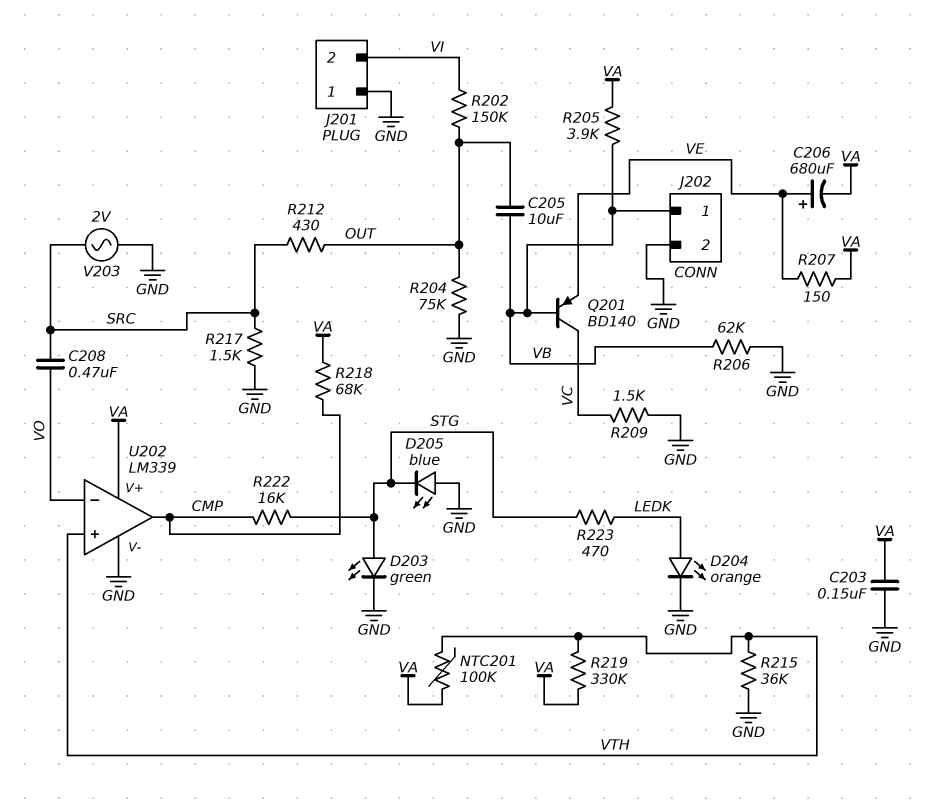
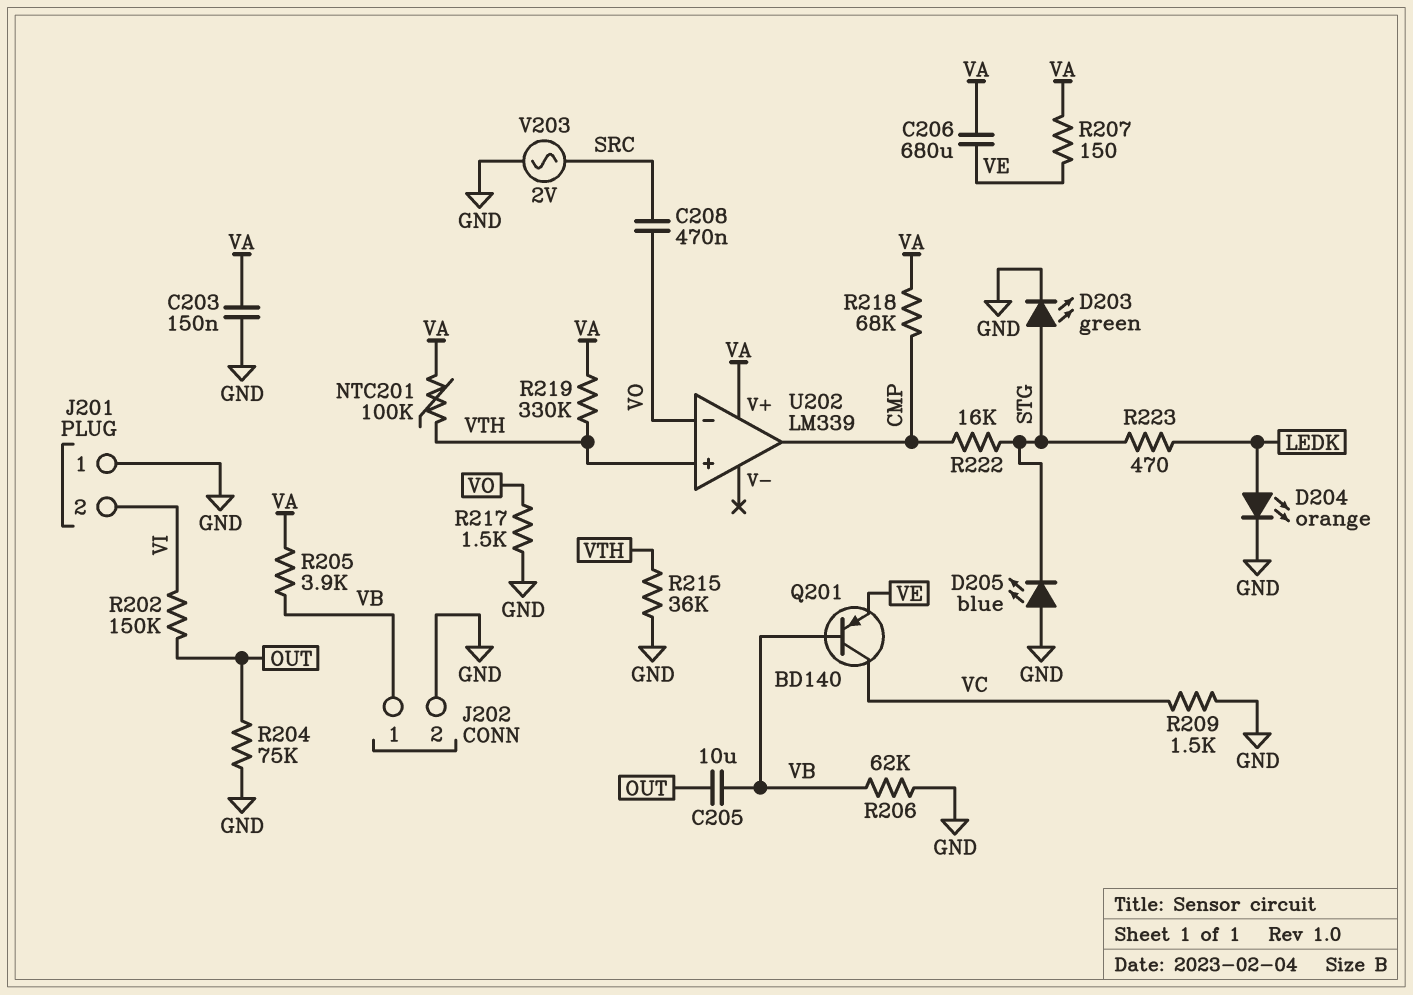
C206: 680uF (plus VE, minus VA) -> 680uF (VA, VE)
R212: 430 (OUT, SRC) -> none
R217: 1.5k (GND, SRC) -> 1.5k (GND, VO)
U202 pin V-: GND -> none

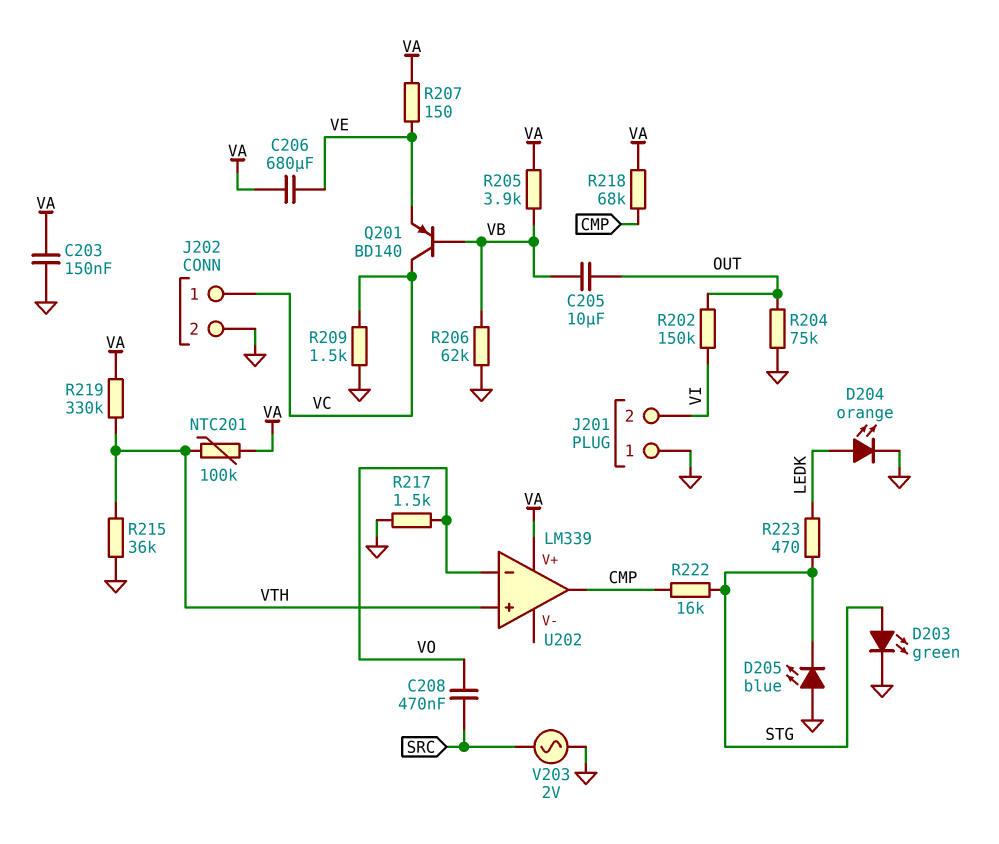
J202 pin 1: VB -> VC

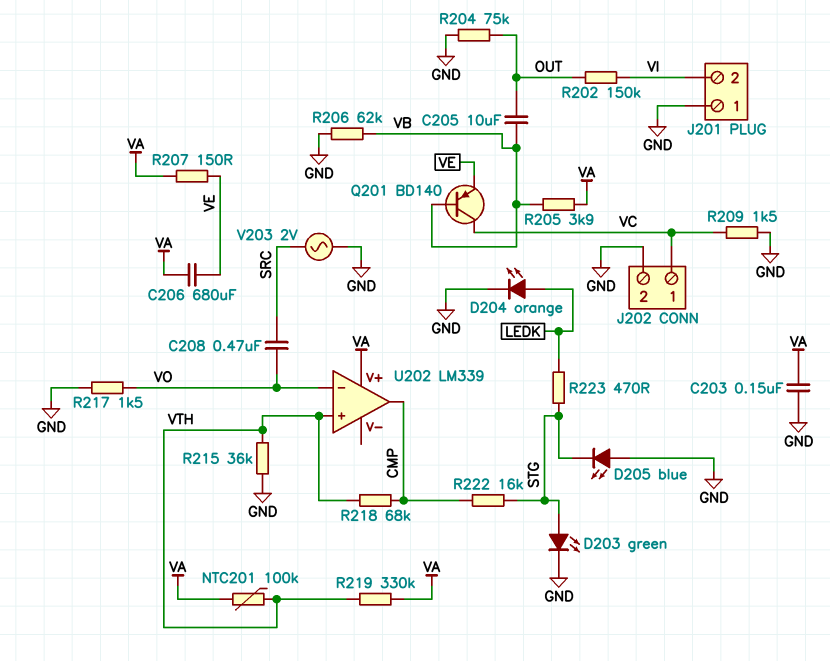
R218: 68k (CMP, VA) -> 68k (CMP, VTH)

